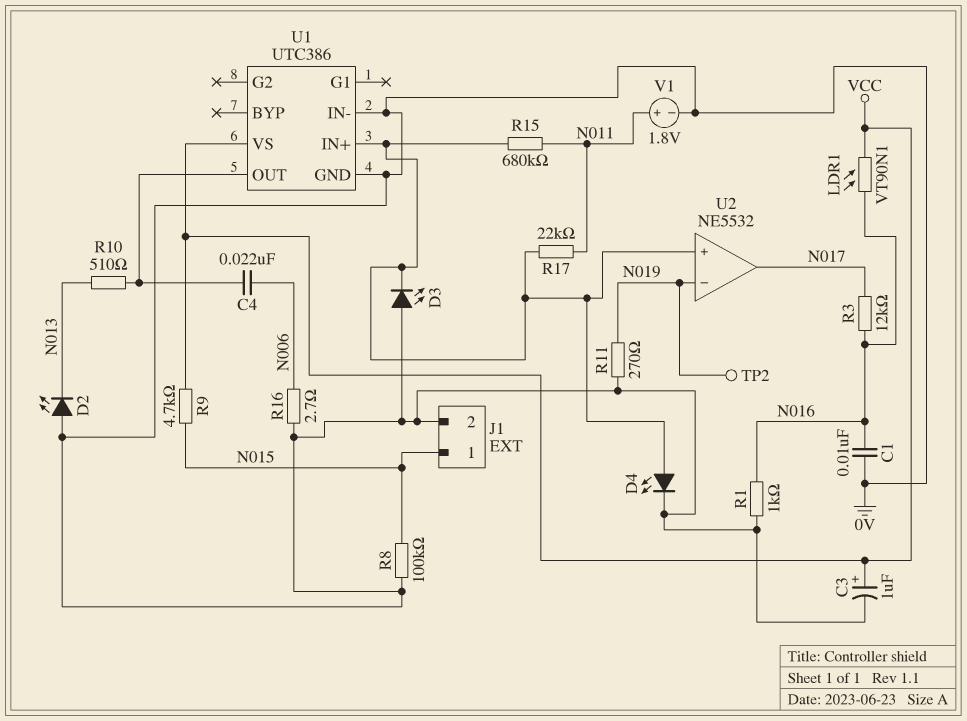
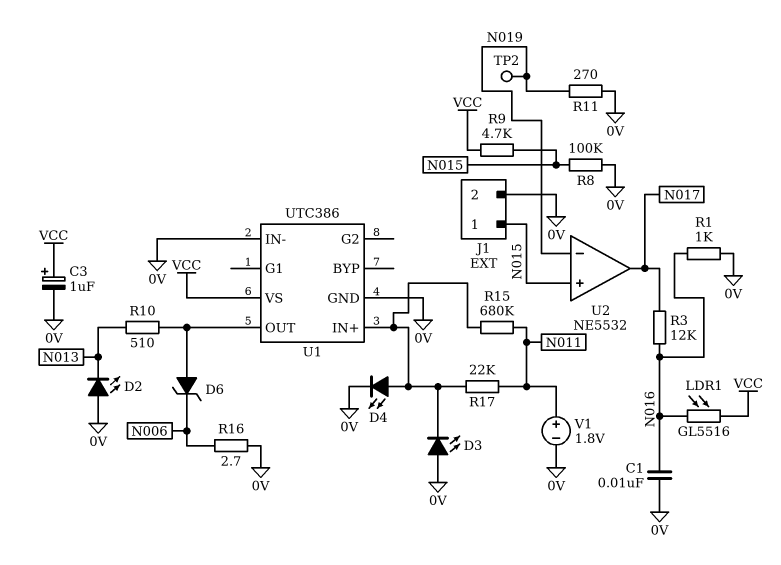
C4: 22nF (N006, U1/OUT) -> none
D6: none -> zener (A U1/OUT, K N006)
LDR1: VT90N1 (N016, VCC) -> GL5516 (N016, VCC)
U2 pin in+: U1/IN+ -> N015

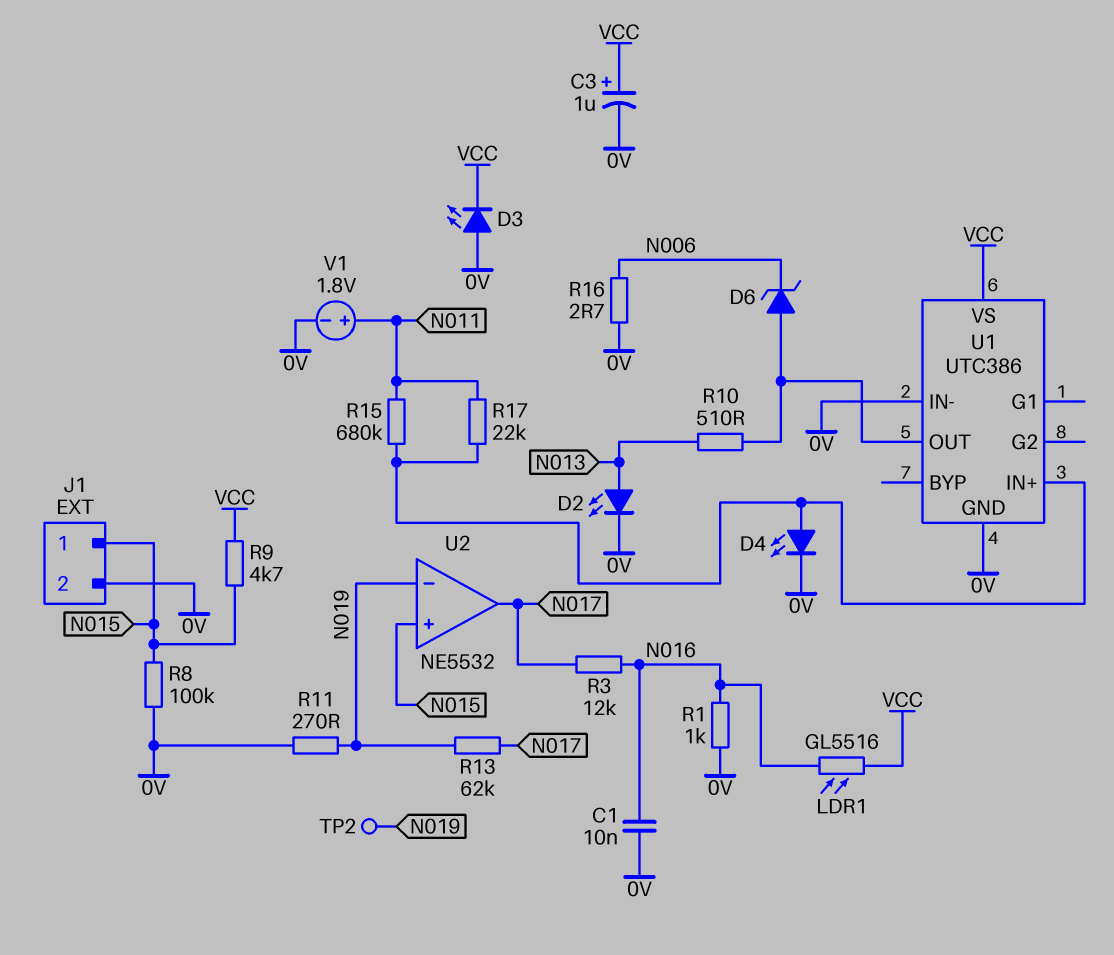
D2: LED (A 0V, K N013) -> LED (A N013, K 0V)
D3: LED (A 0V, K U1/IN+) -> LED (A 0V, K VCC)
R13: none -> 62k (N017, N019)

